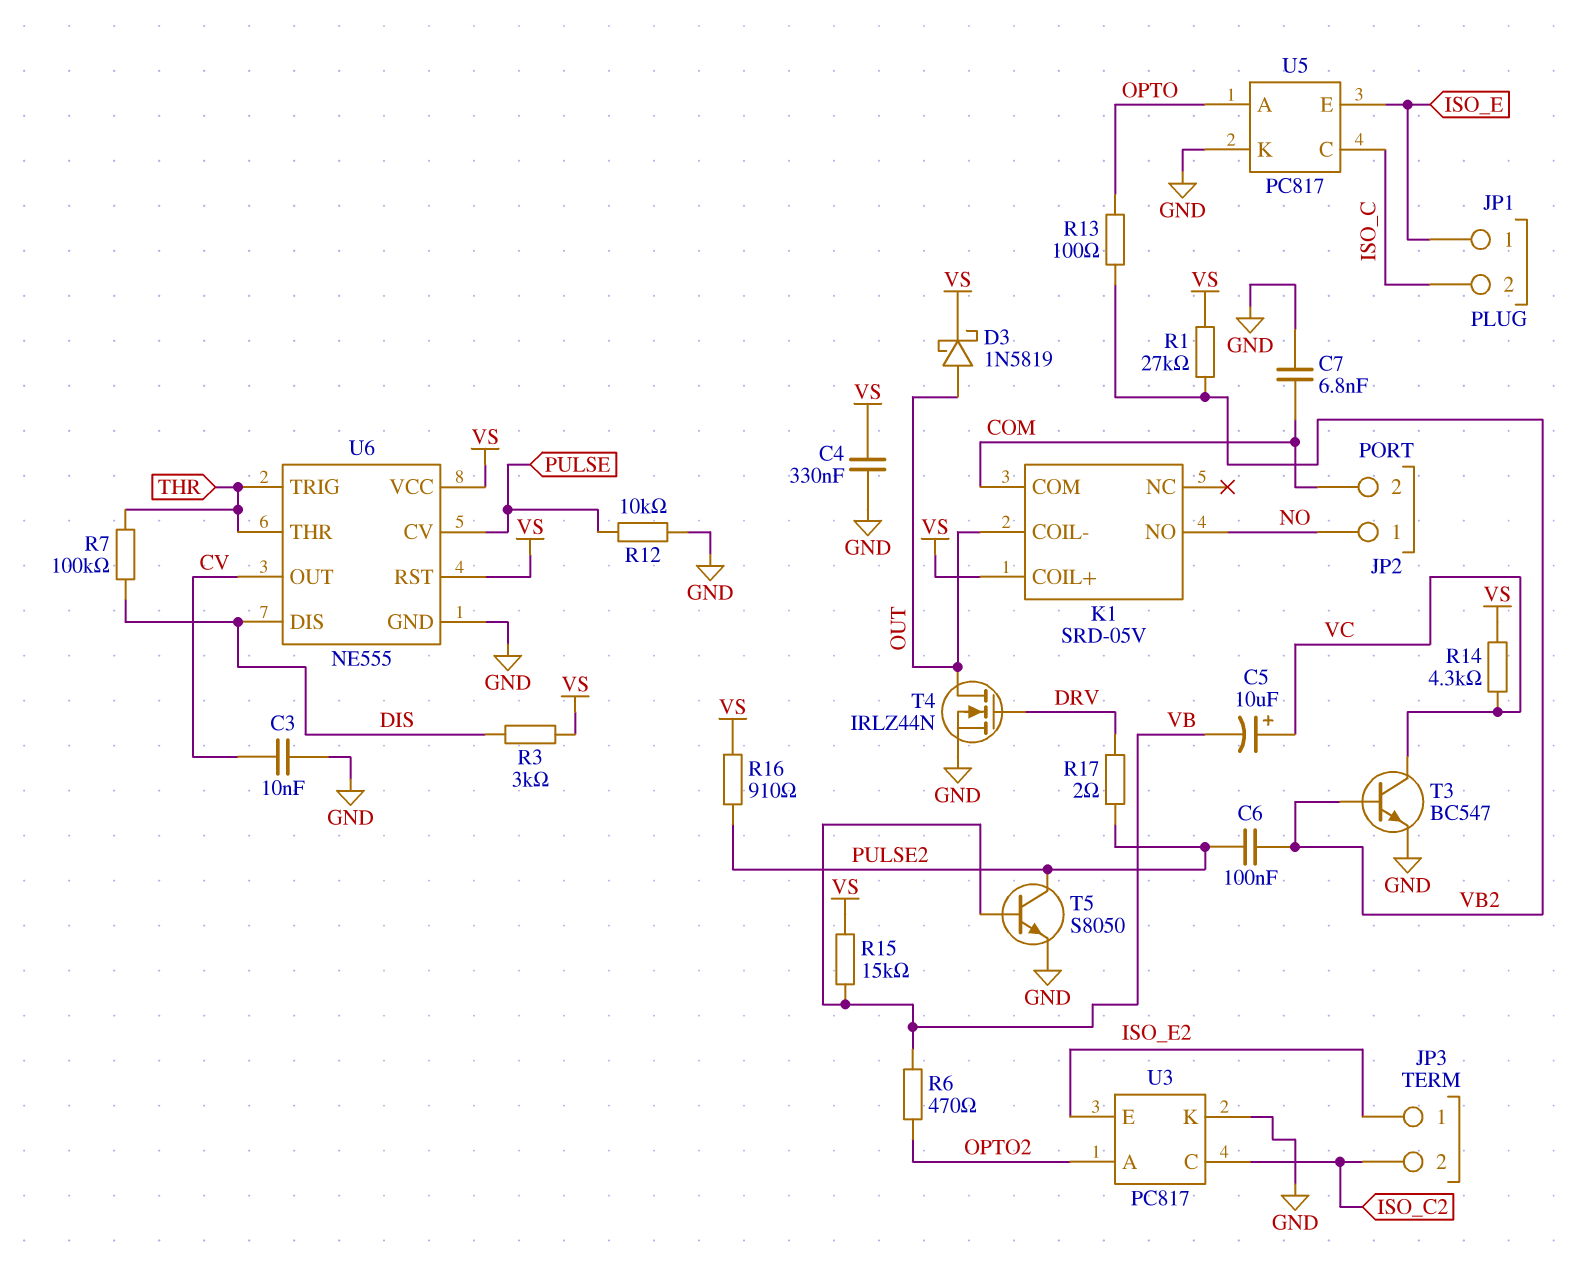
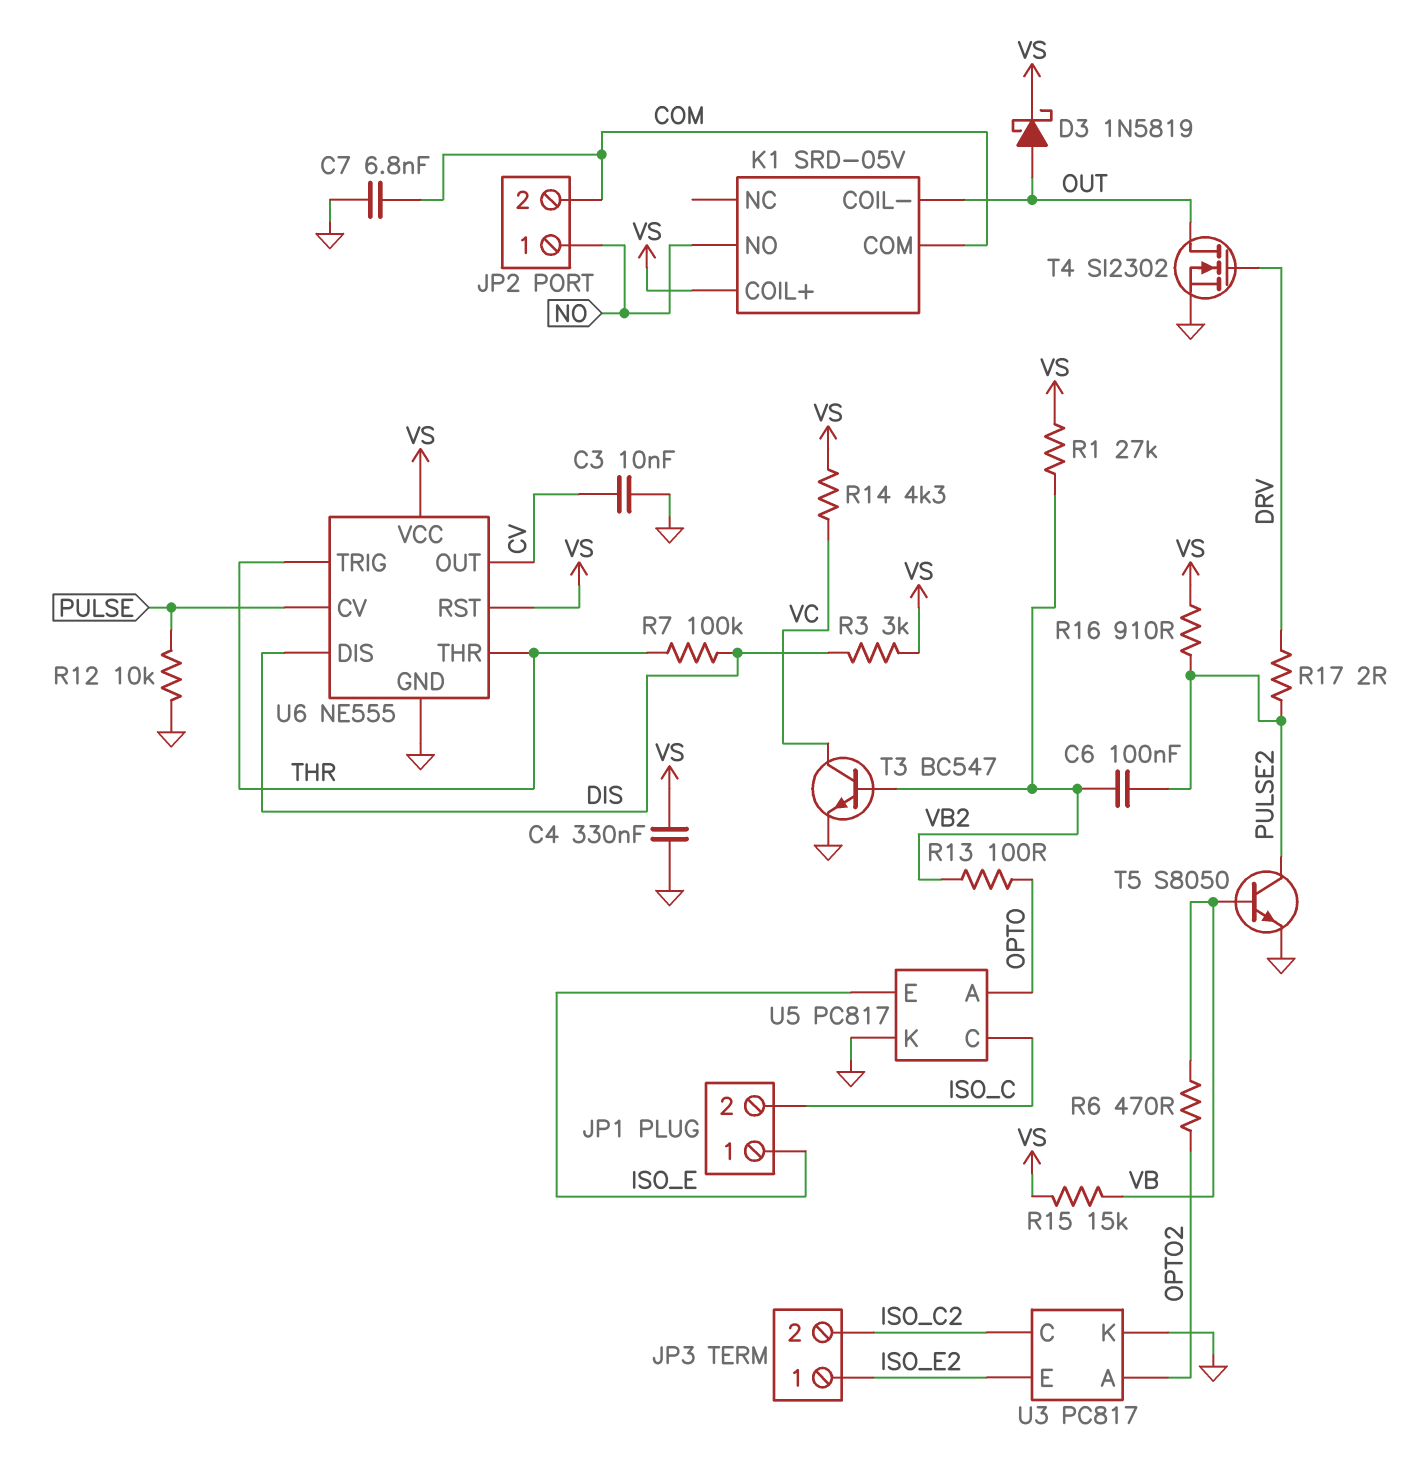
C5: 10uF (plus VC, minus VB) -> none
T4: NMOS IRLZ44N (G DRV, D OUT, S GND) -> NMOS SI2302 (G DRV, D OUT, S GND)

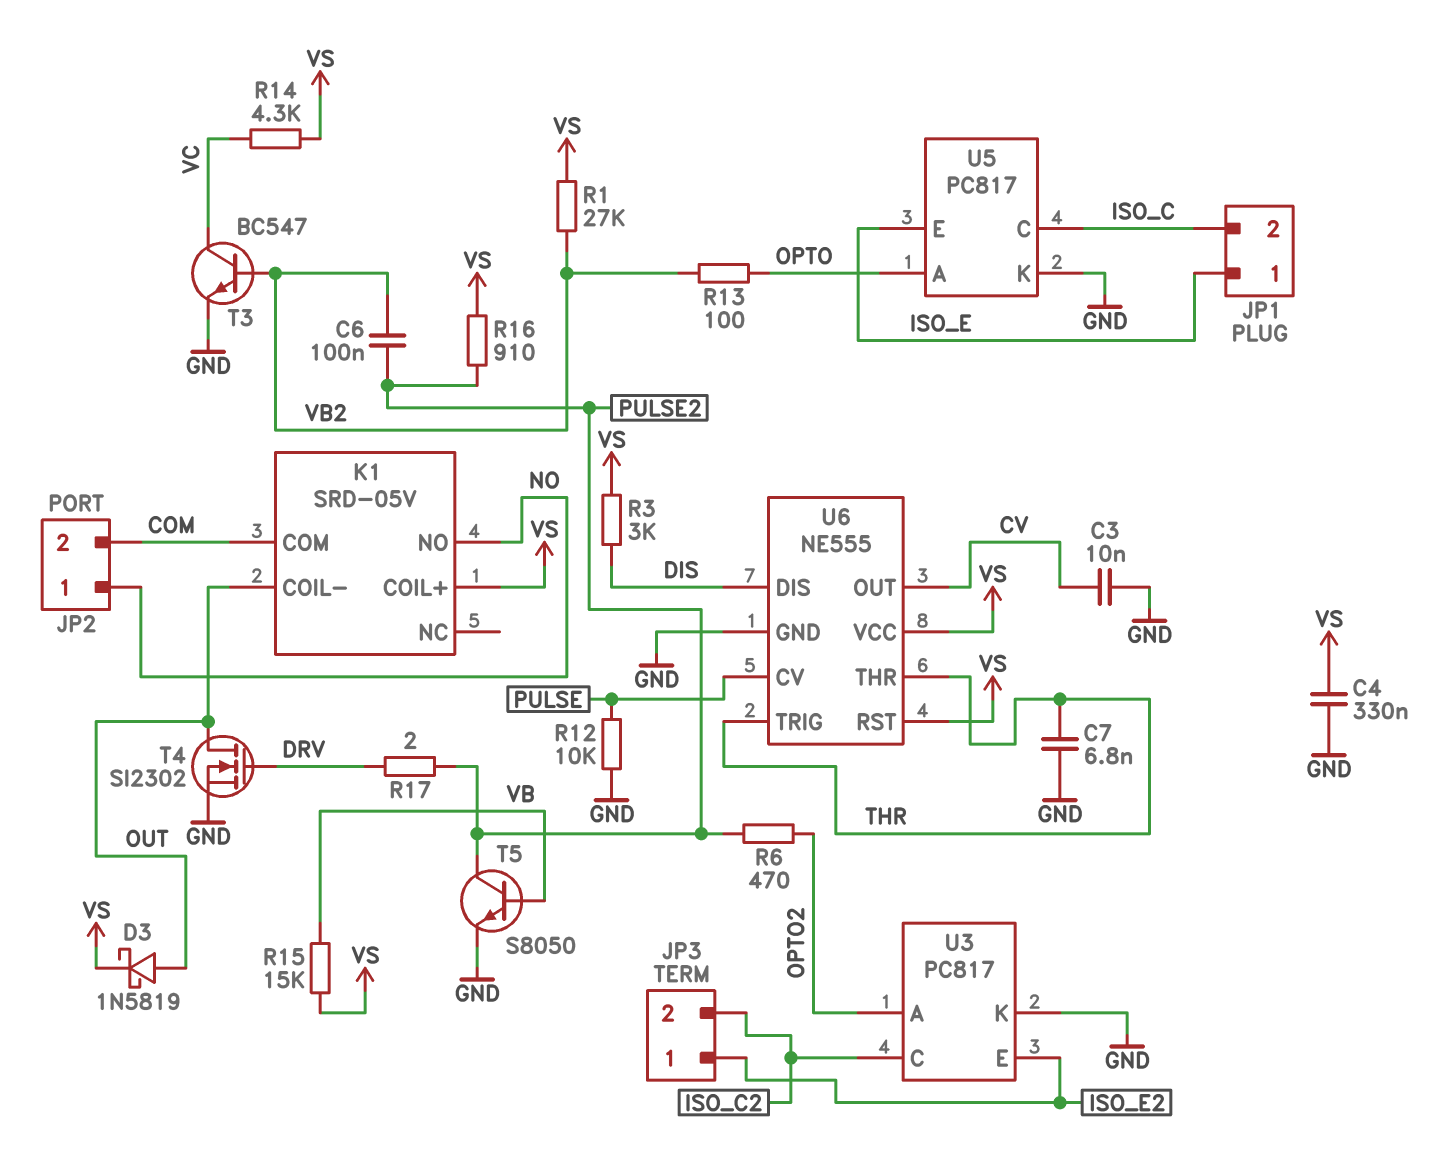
C7: 6.8nF (COM, GND) -> 6.8nF (GND, THR)
R6: 470 (OPTO2, VB) -> 470 (OPTO2, PULSE2)
R7: 100k (DIS, THR) -> none

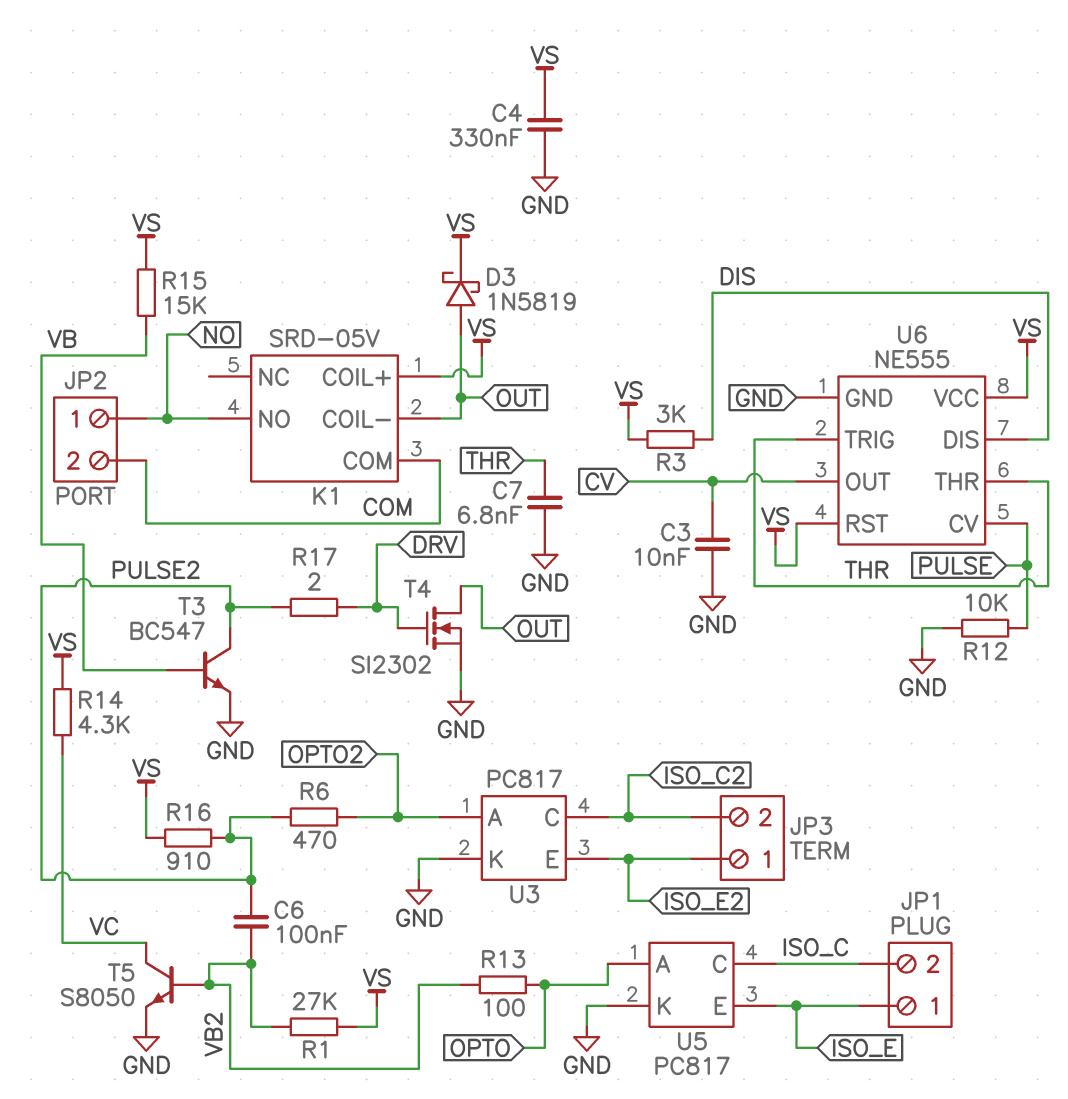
T3: NPN BC547 (B VB2, C VC, E GND) -> NPN BC547 (B VB, C PULSE2, E GND)
T5: NPN S8050 (B VB, C PULSE2, E GND) -> NPN S8050 (B VB2, C VC, E GND)

